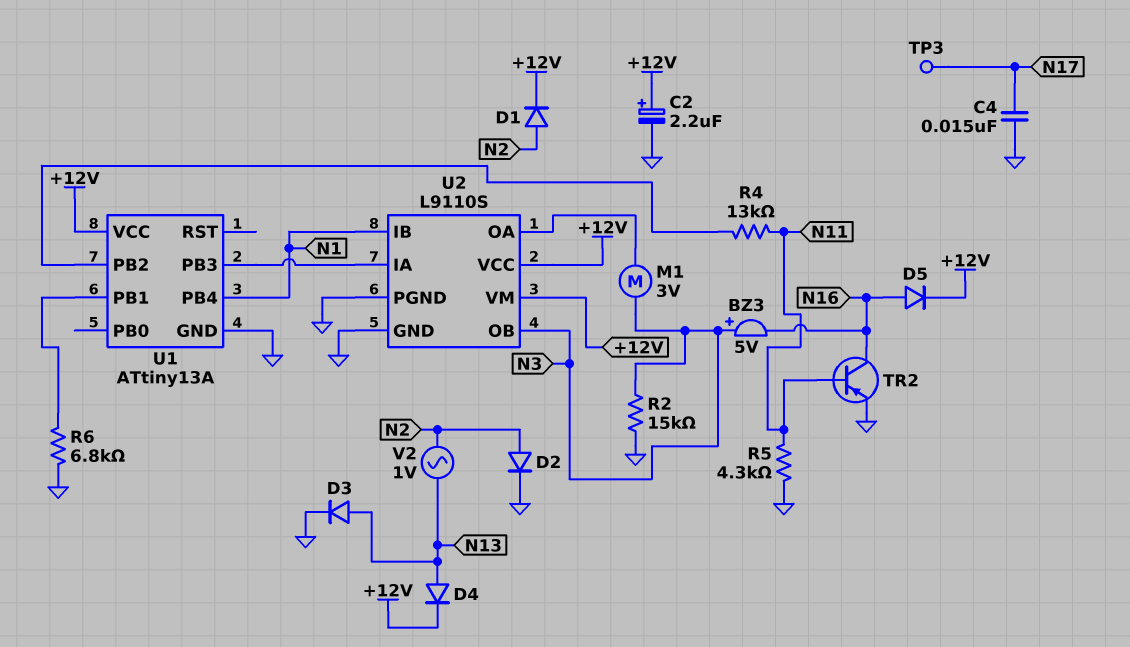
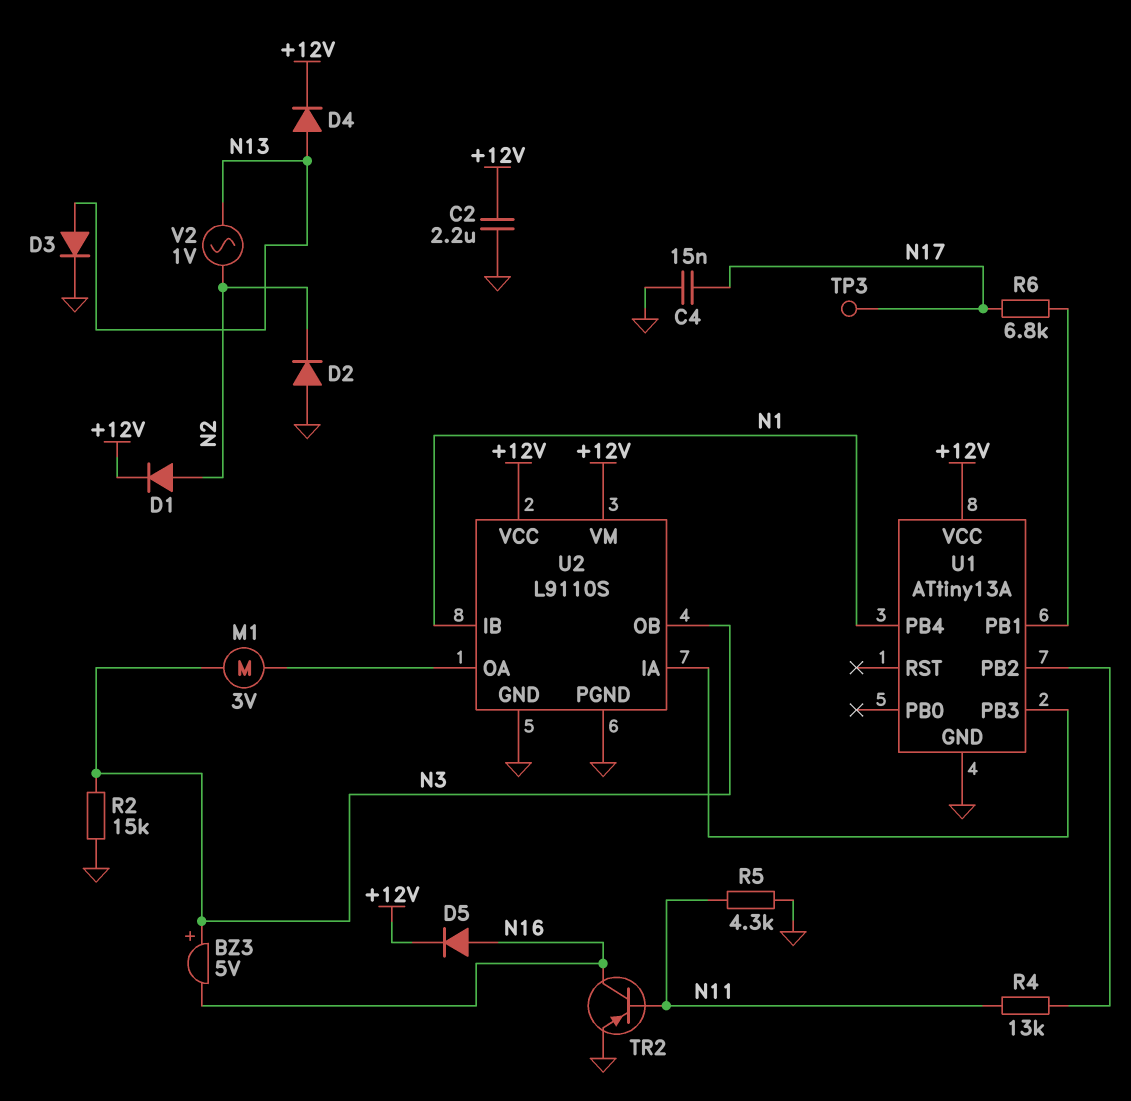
C2: 2.2uF (plus +12V, minus GND) -> 2.2uF (+12V, GND)
D2: diode (A N2, K GND) -> diode (A GND, K N2)
R6: 6.8k (GND, U1/PB1) -> 6.8k (N17, U1/PB1)

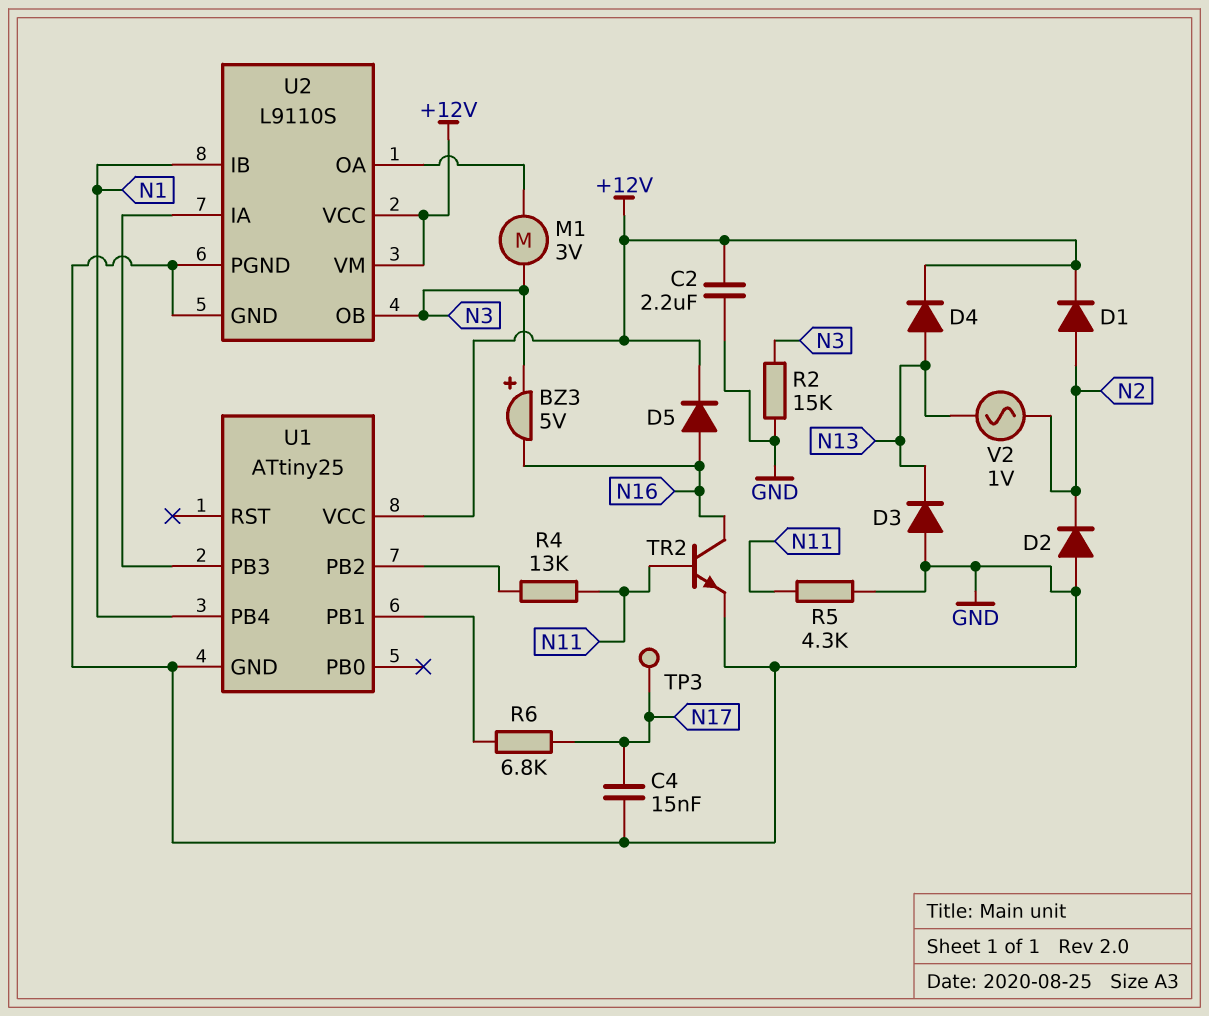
D3: diode (A N13, K GND) -> diode (A GND, K N13)
TR2: PNP (B N11, C N16, E GND) -> NPN (B N11, C N16, E GND)
U1: ATtiny13A -> ATtiny25

